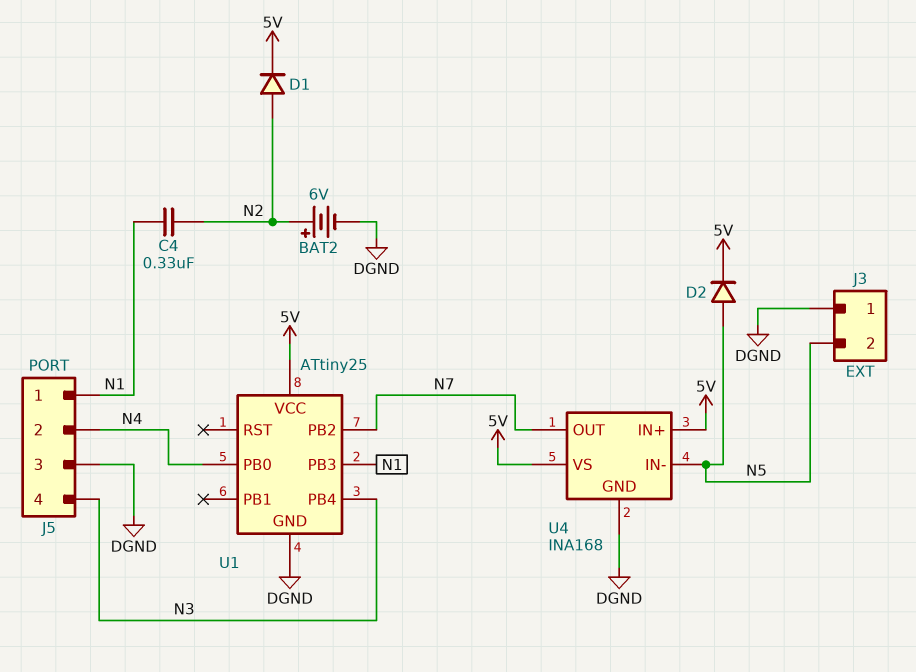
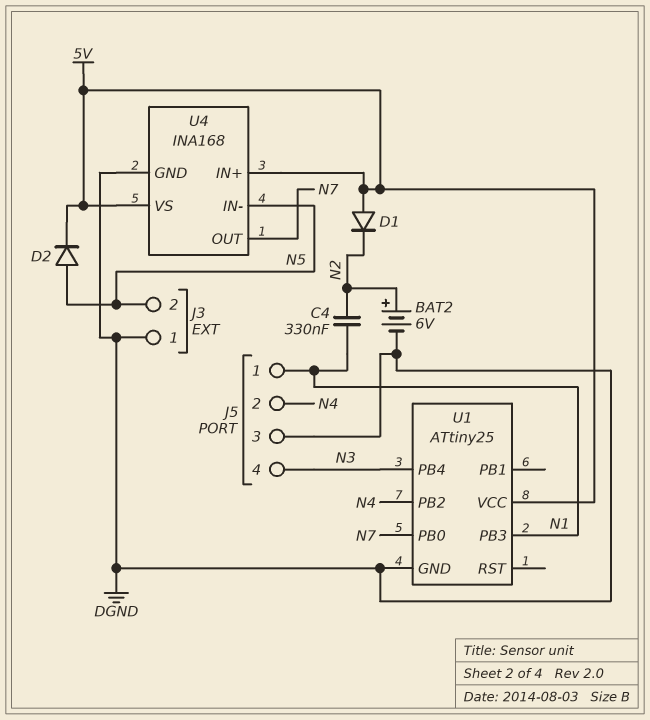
D1: diode (A N2, K 5V) -> diode (A 5V, K N2)
U1 pin PB0: N4 -> N7
U1 pin PB2: N7 -> N4

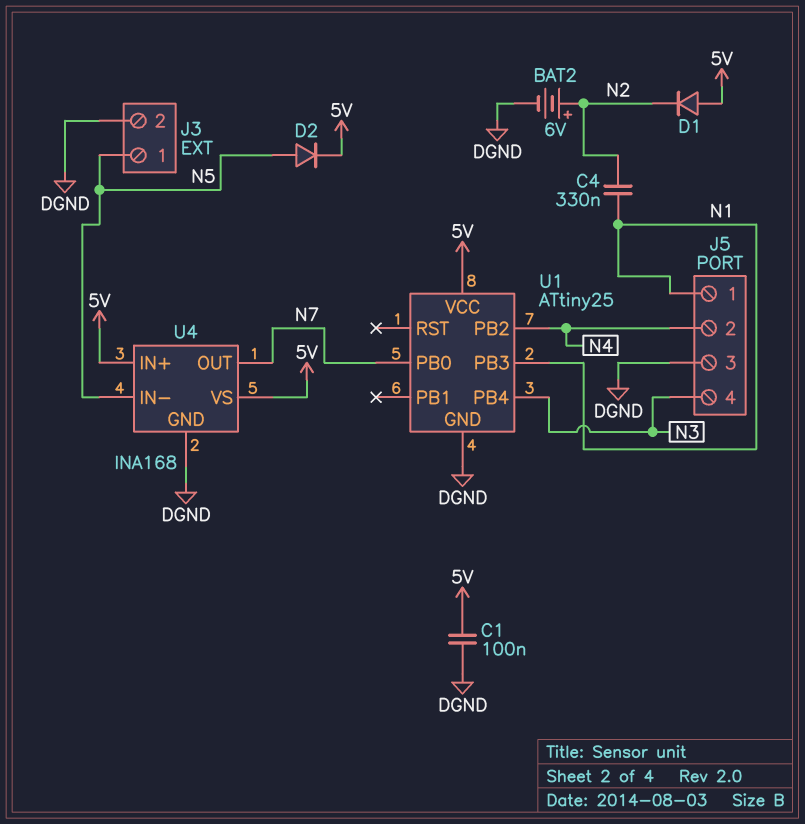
C1: none -> 100nF (5V, DGND)
J3 pin 1: DGND -> N5
J3 pin 2: N5 -> DGND

